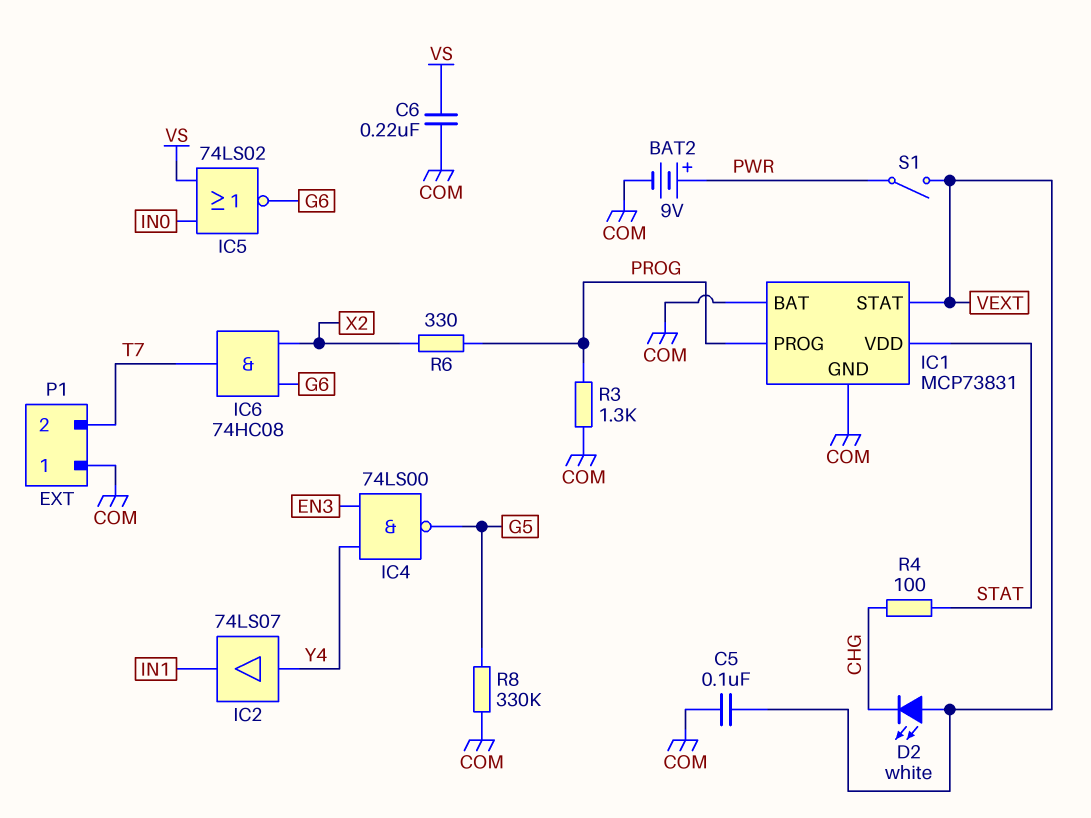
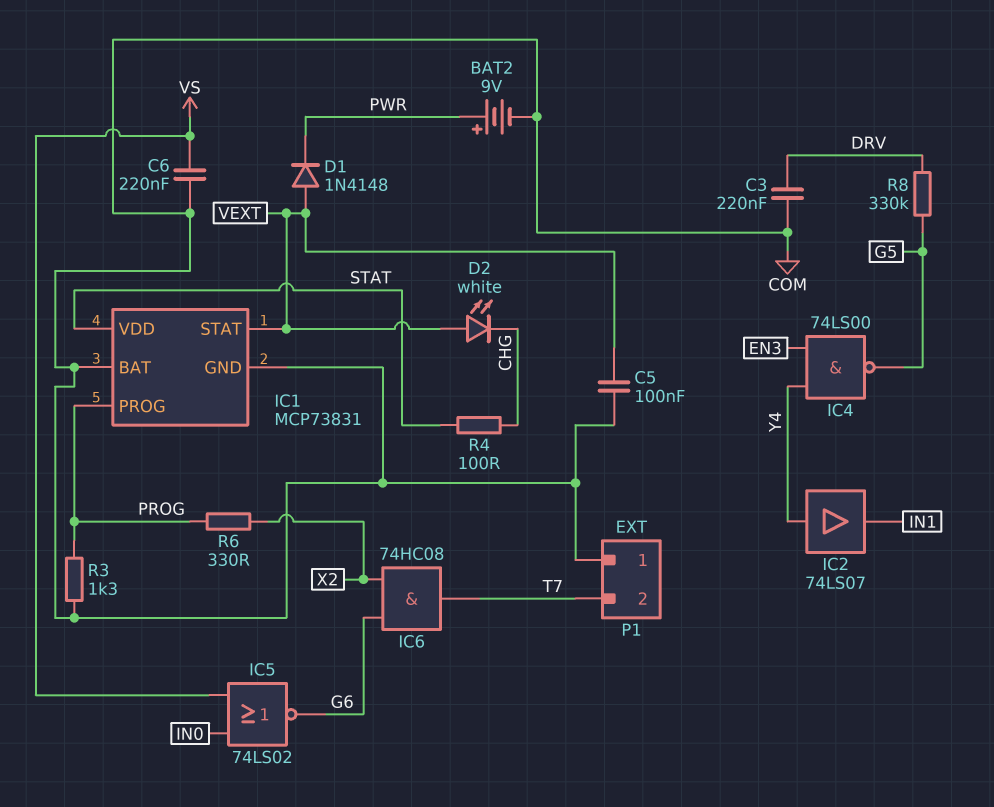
C3: none -> 220nF (COM, DRV)
D1: none -> diode 1N4148 (A VEXT, K PWR)
R8: 330k (COM, G5) -> 330k (DRV, G5)
S1: switch (PWR, VEXT) -> none

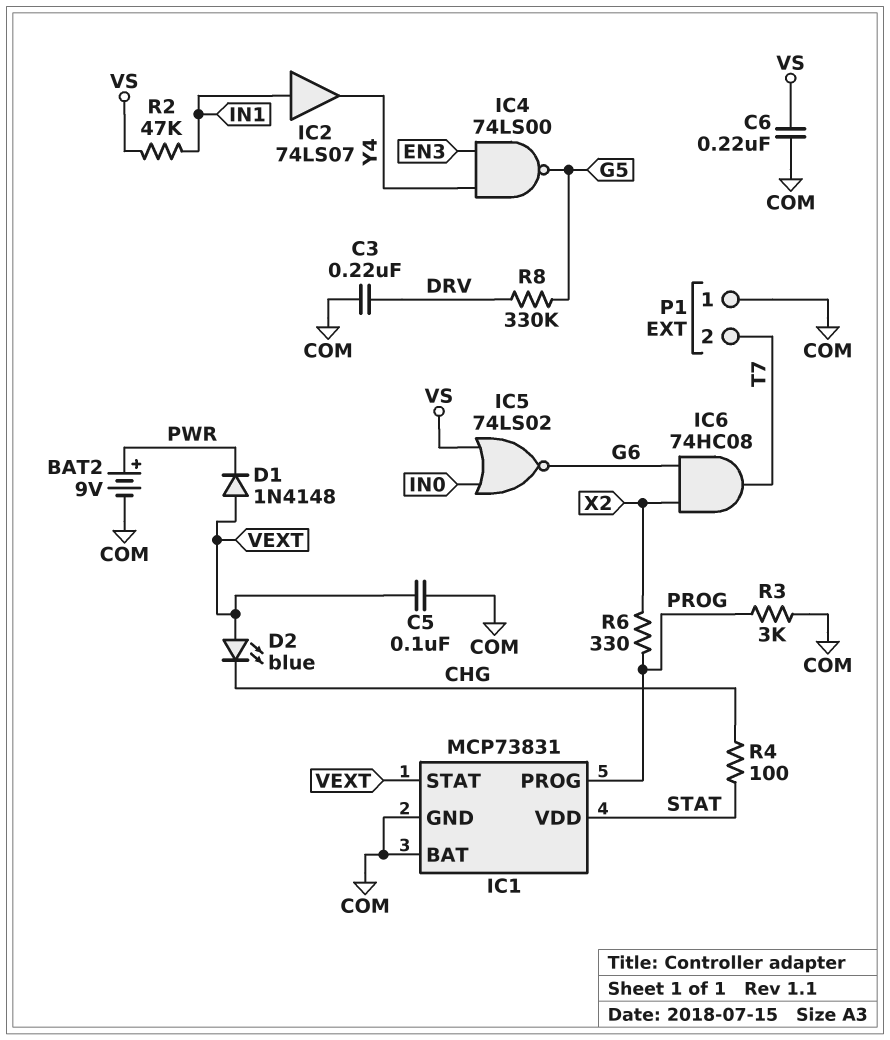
D2: LED white (A VEXT, K CHG) -> LED blue (A VEXT, K CHG)
IC2: buffer 74LS07 (in Y4, out IN1) -> buffer 74LS07 (in IN1, out Y4)
R2: none -> 47k (IN1, VS)
R3: 1.3k (COM, PROG) -> 3k (COM, PROG)

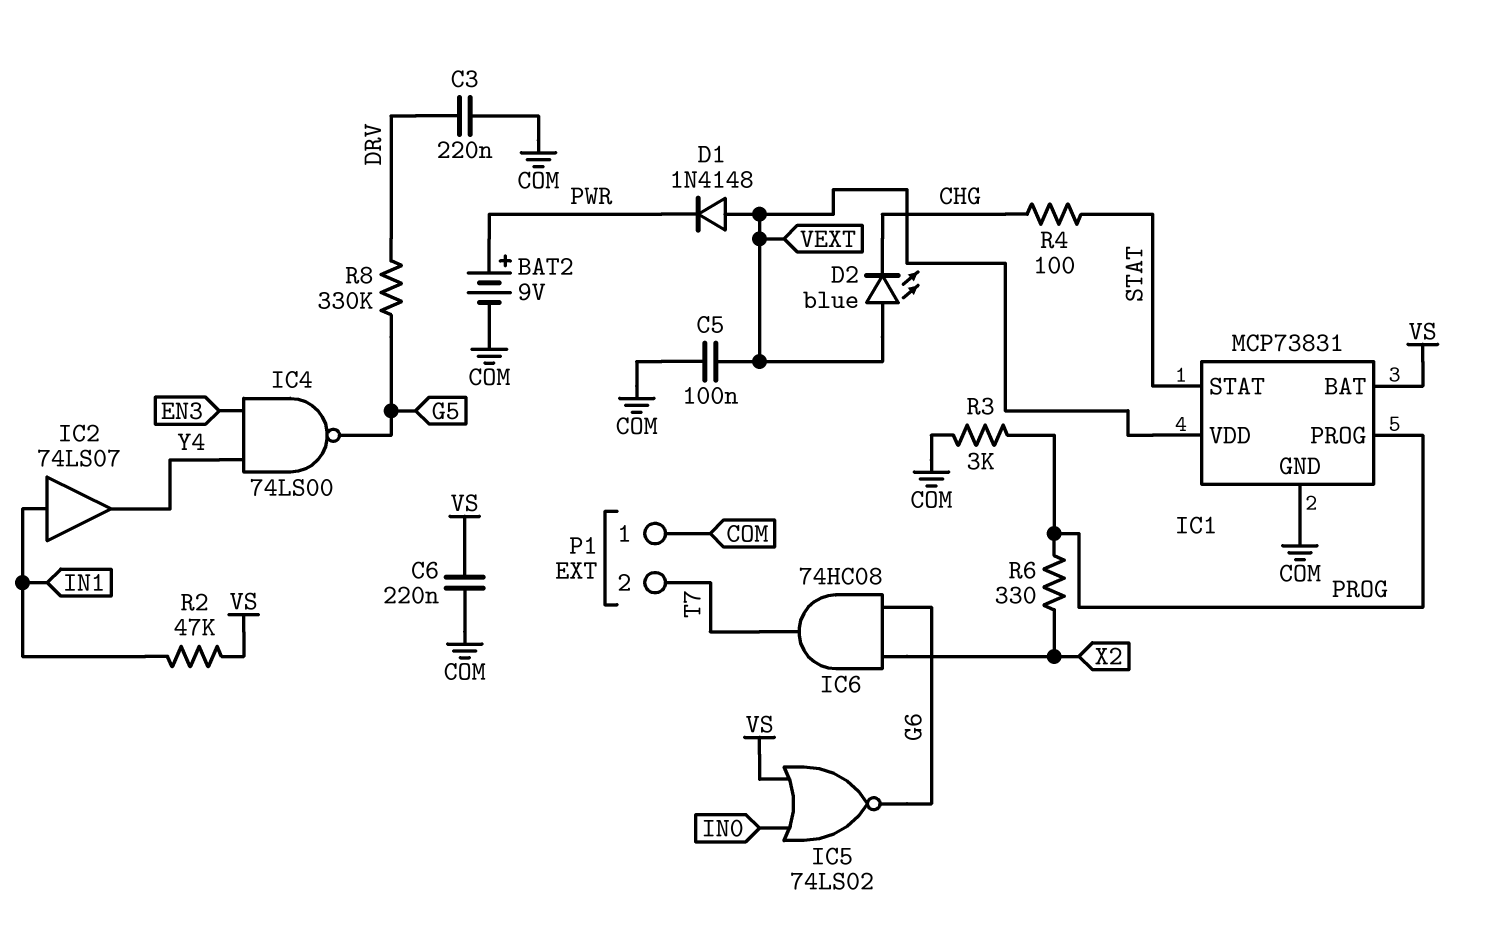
IC1 pin BAT: COM -> VS
IC1 pin STAT: VEXT -> STAT
IC1 pin VDD: STAT -> VEXT

